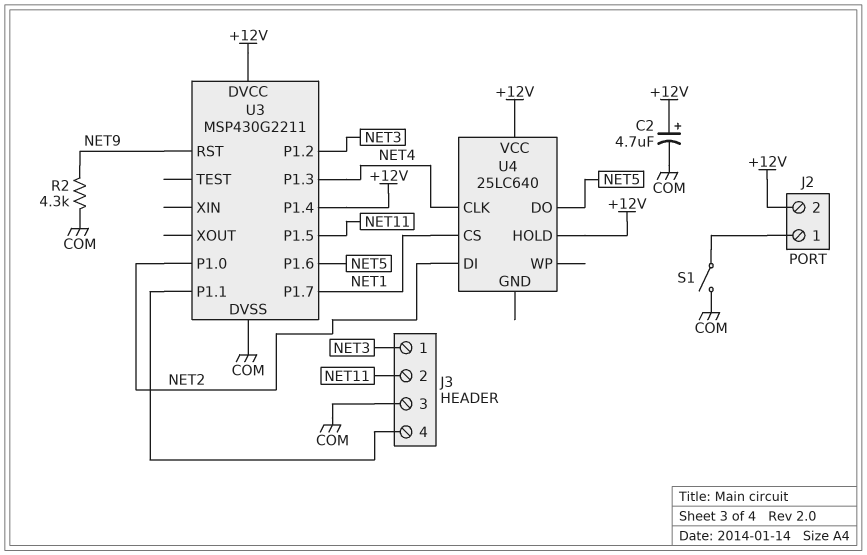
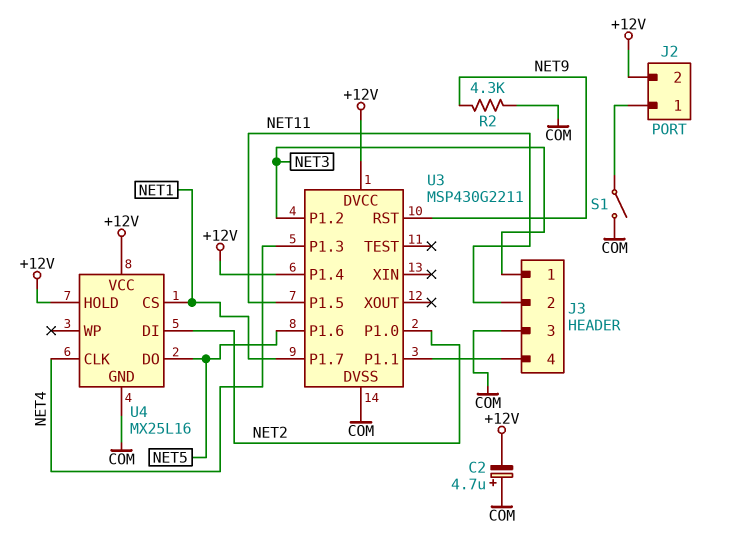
C2: 4.7uF (plus +12V, minus COM) -> 4.7uF (plus COM, minus +12V)
U4: 25LC640 -> MX25L16
U4 pin GND: none -> COM

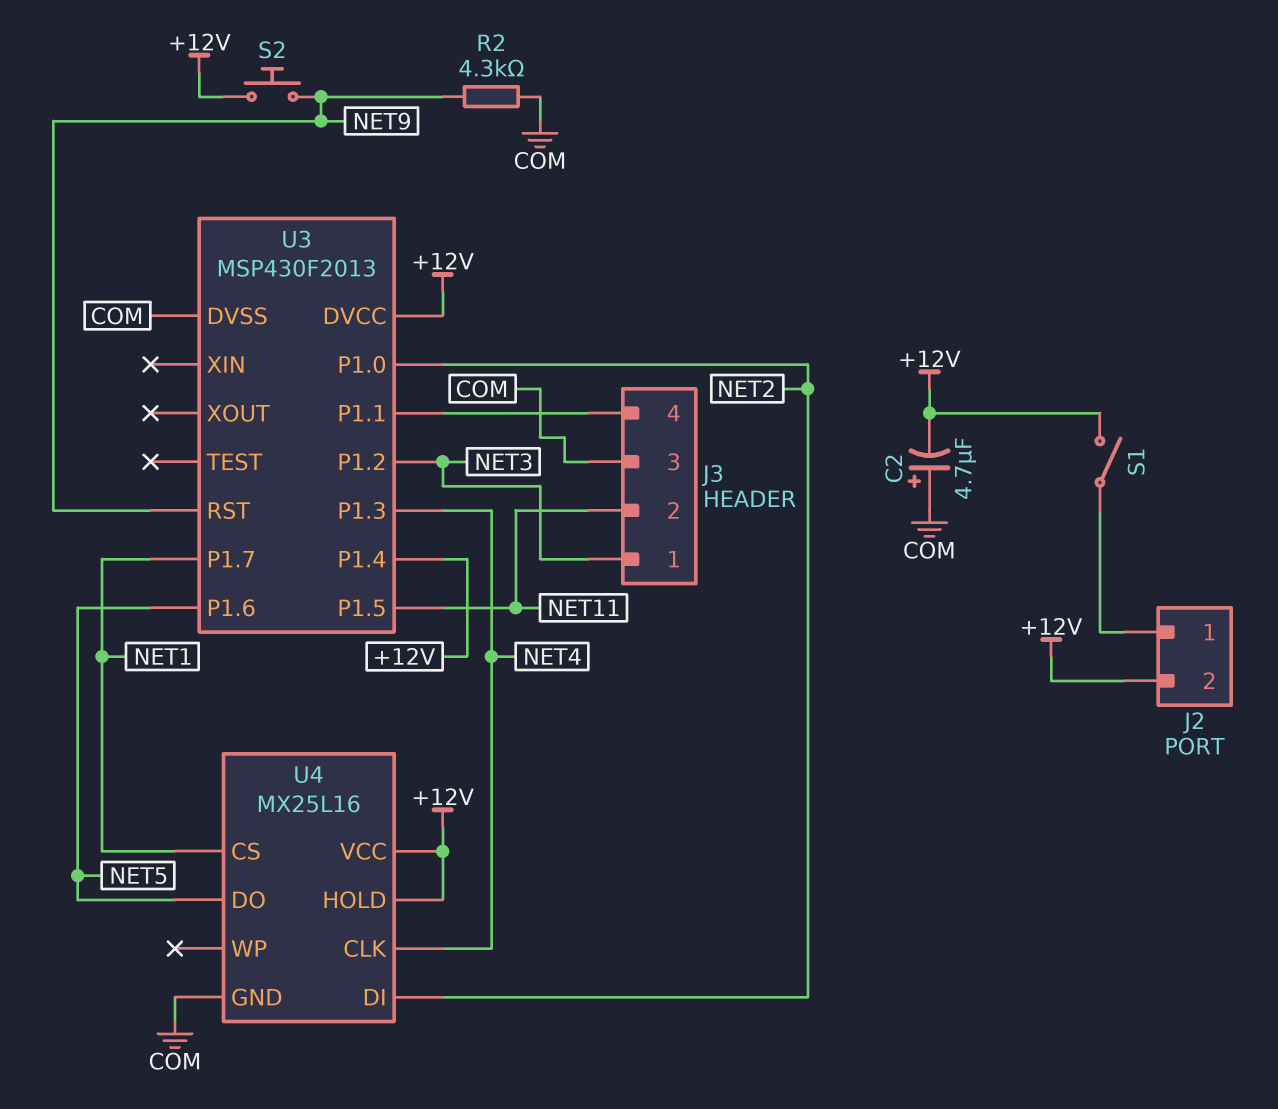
S1: switch (COM, J2/1) -> switch (+12V, J2/1)
S2: none -> button (+12V, NET9)
U3: MSP430G2211 -> MSP430F2013

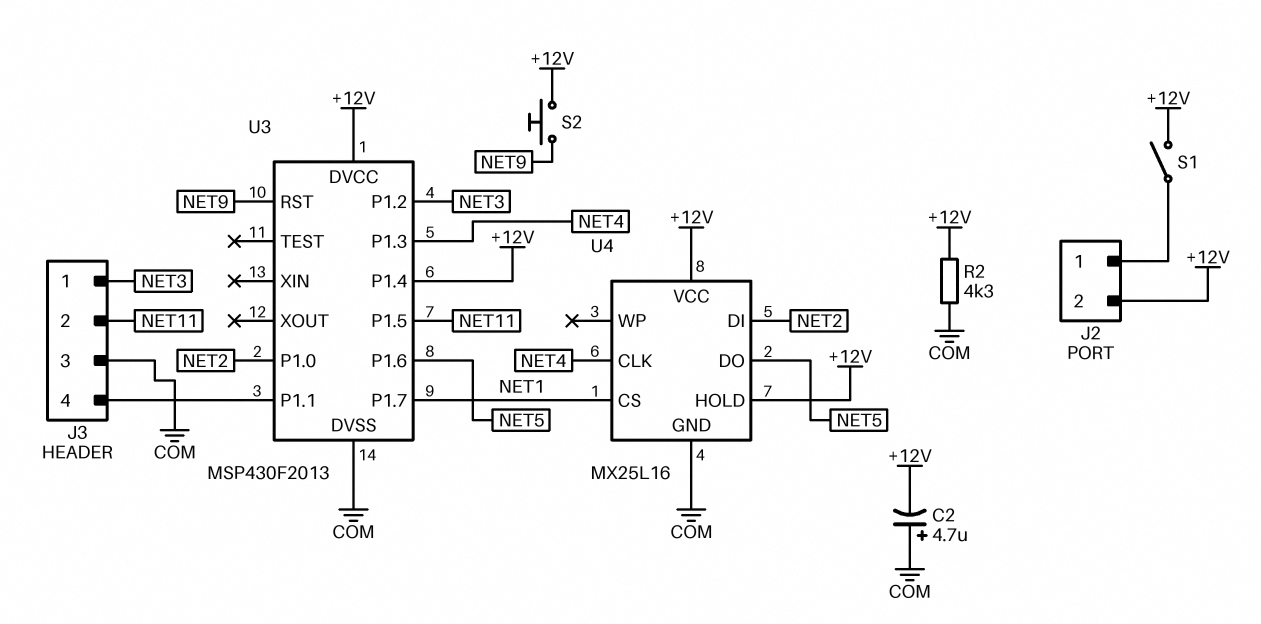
R2: 4.3k (COM, NET9) -> 4.3k (+12V, COM)

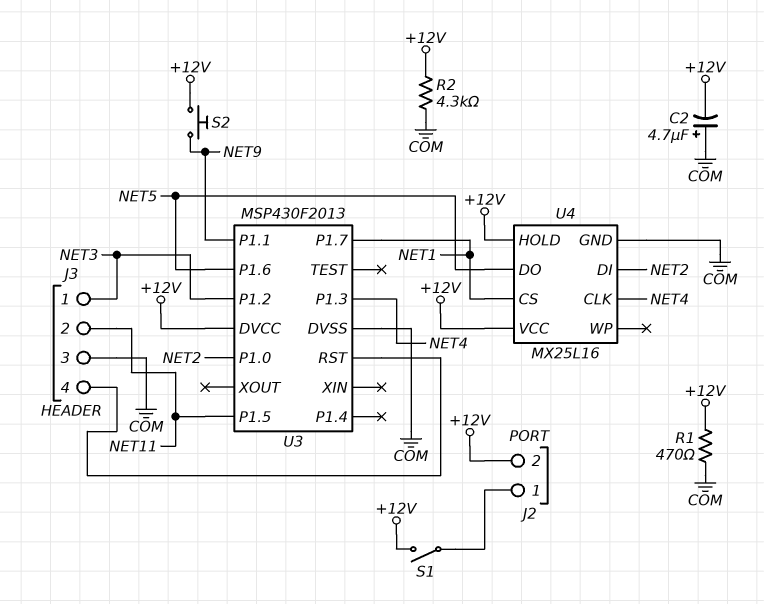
R1: none -> 470 (+12V, COM)
U3 pin P1.1: J3/4 -> NET9
U3 pin P1.4: +12V -> none
U3 pin RST: NET9 -> J3/4

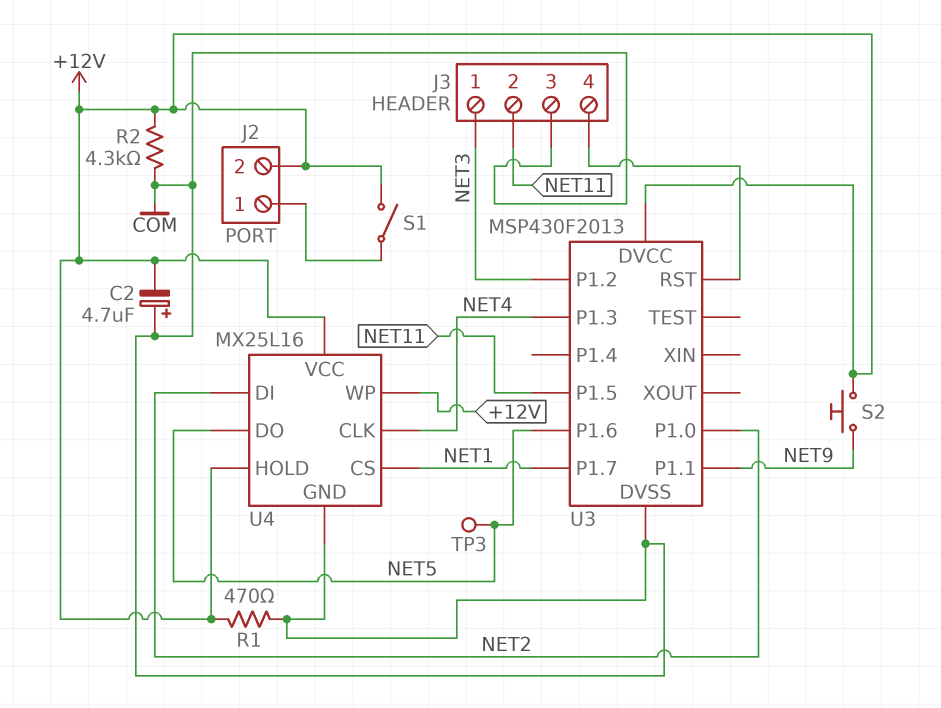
TP3: none -> test point (NET5)
U4 pin WP: none -> +12V

